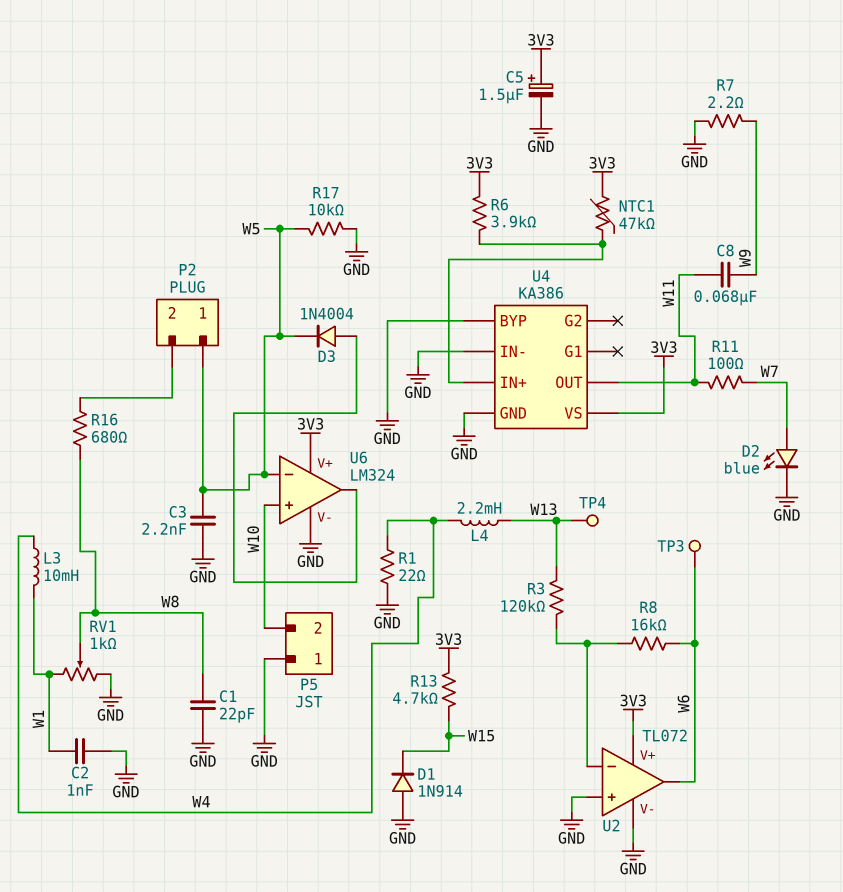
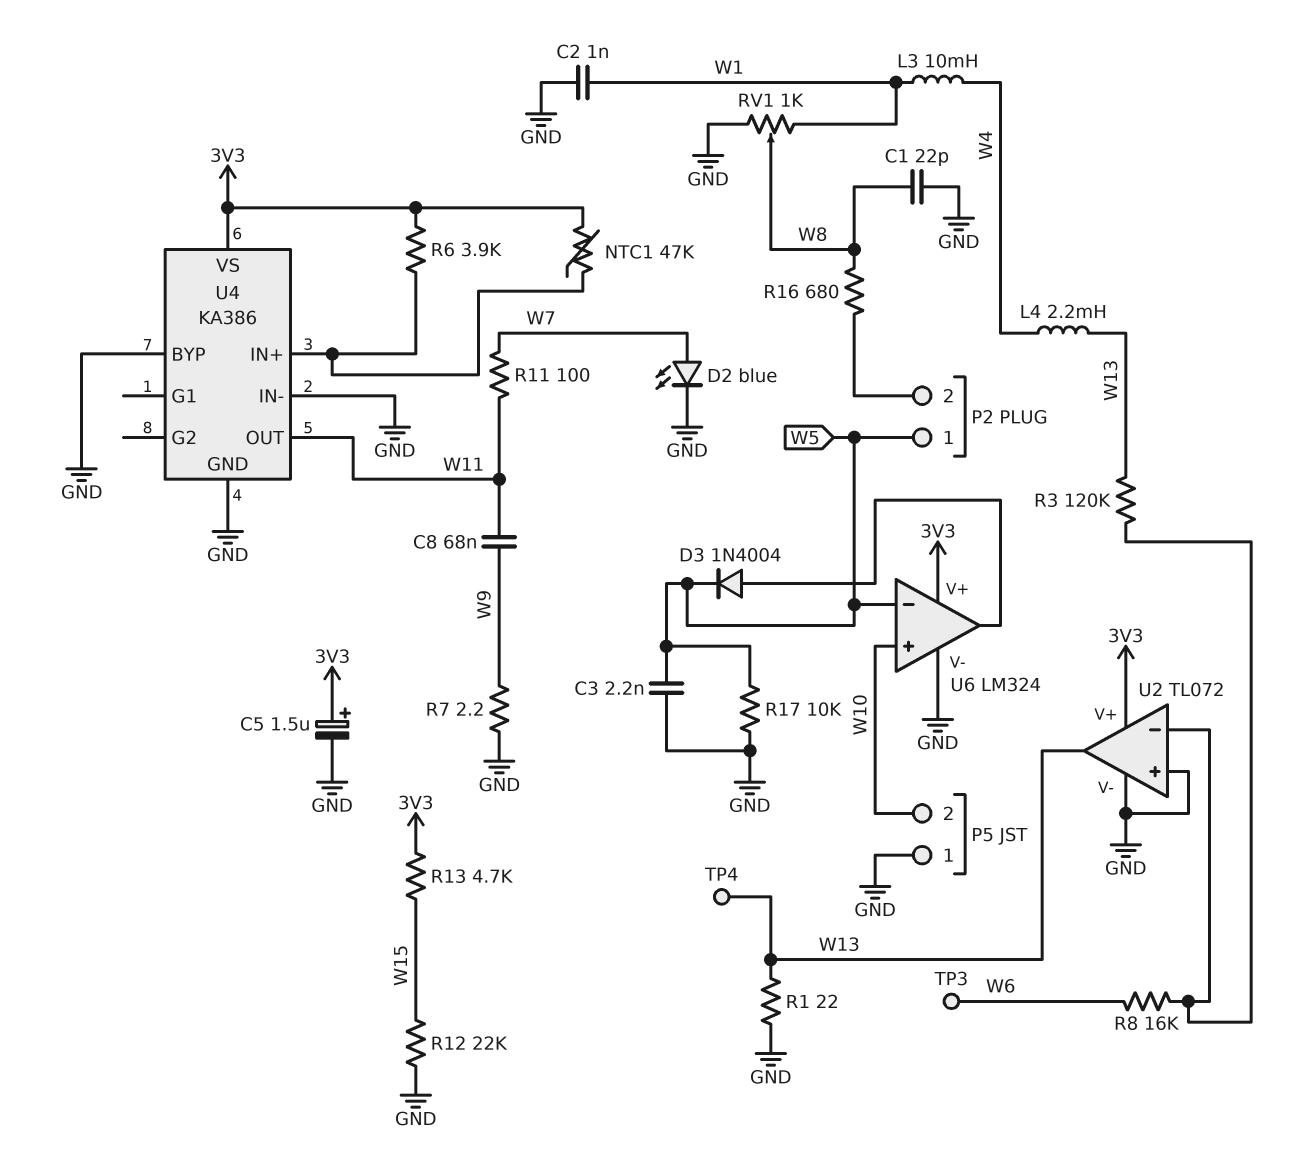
D1: diode 1N914 (A GND, K W15) -> none
R1: 22 (GND, W4) -> 22 (GND, W13)
R12: none -> 22k (GND, W15)
U2 pin out: W6 -> W13

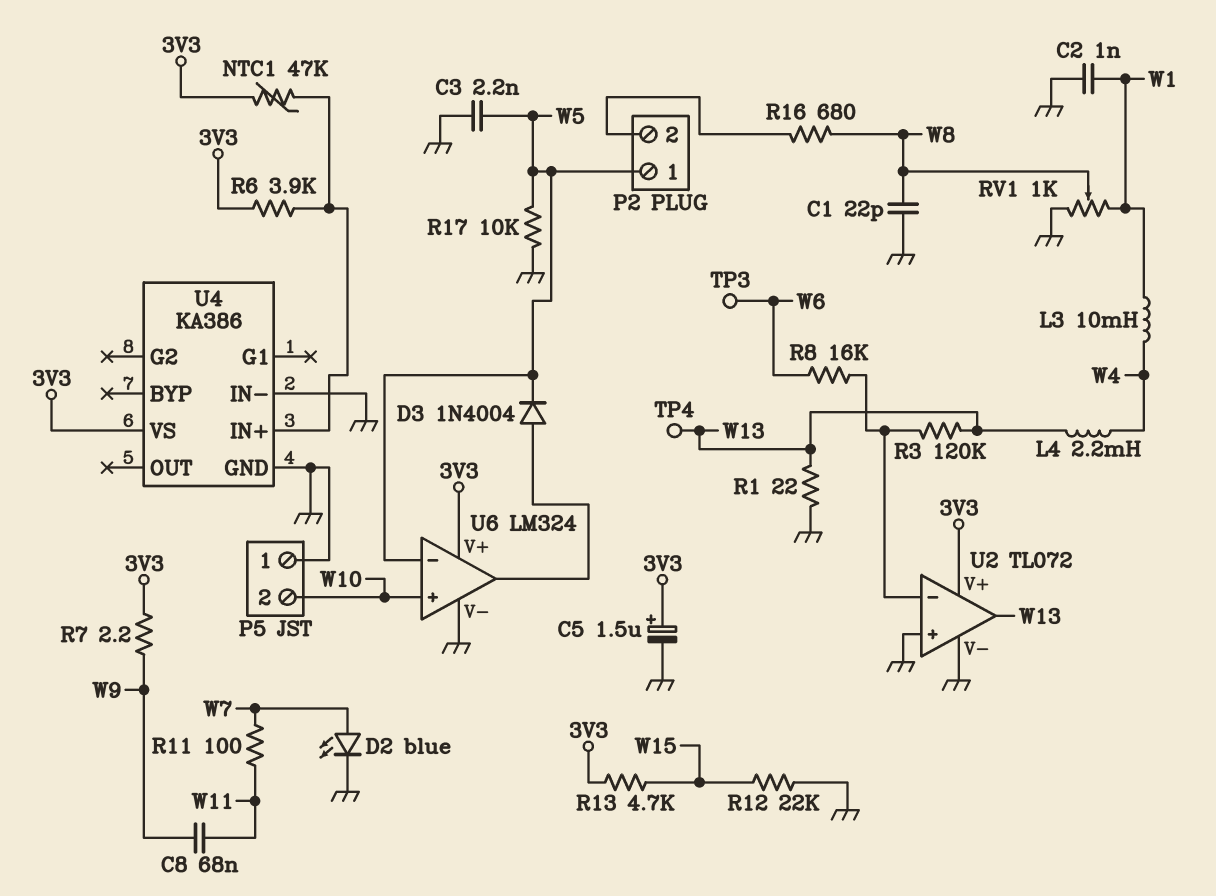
R7: 2.2 (GND, W9) -> 2.2 (3V3, W9)
U4 pin BYP: GND -> none
U4 pin OUT: W11 -> none

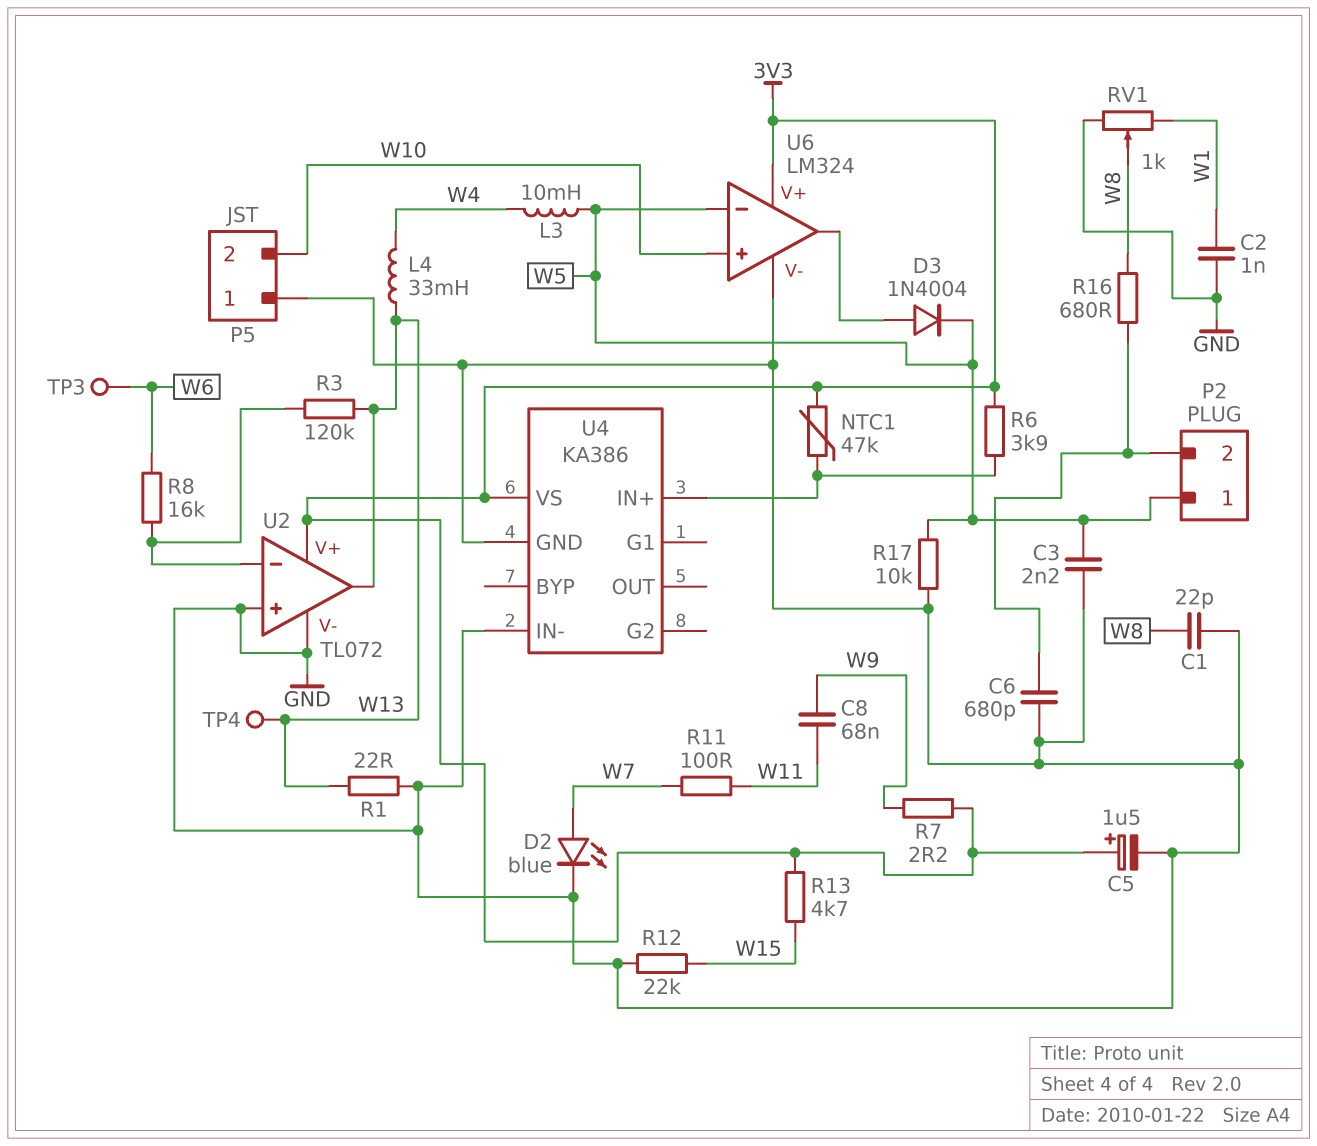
C6: none -> 680pF (GND, P2/2)
L3: 10mH (W1, W4) -> 10mH (W4, W5)
L4: 2.2mH (W4, W13) -> 33mH (W4, W13)

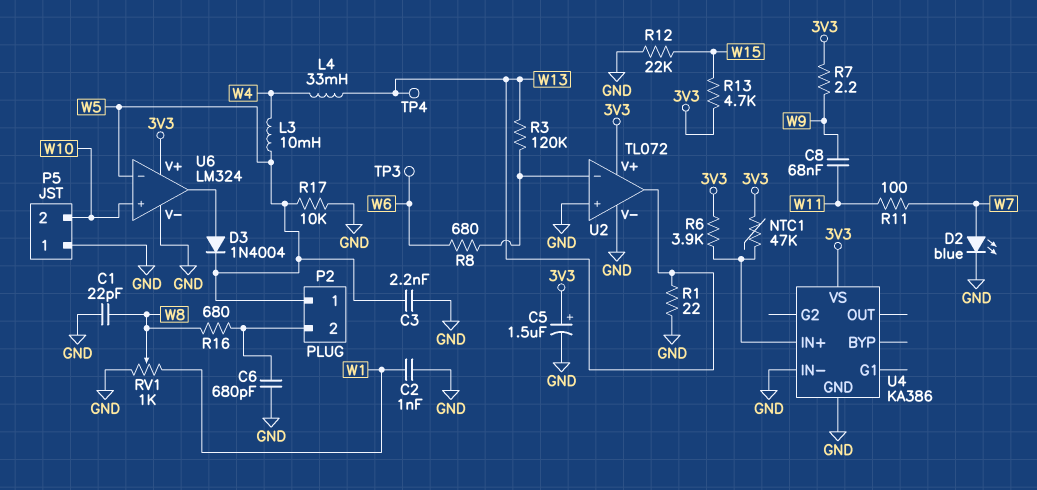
R8: 16k (U2/in-, W6) -> 680 (U2/in-, W6)

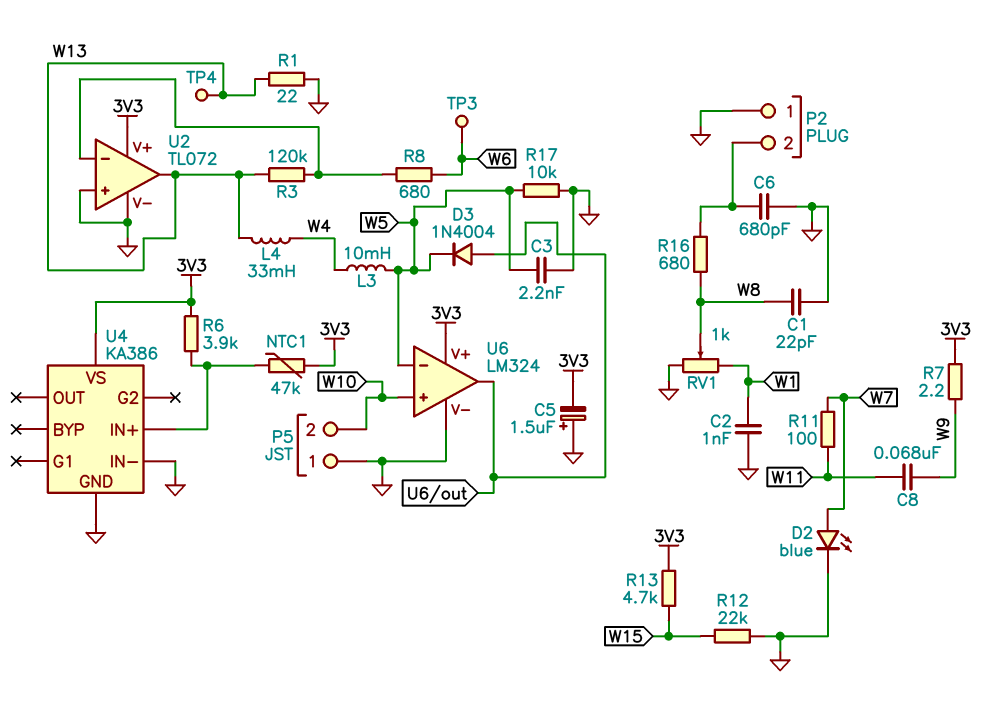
C5: 1.5uF (plus 3V3, minus GND) -> 1.5uF (plus GND, minus 3V3)
P2 pin 1: W5 -> GND

